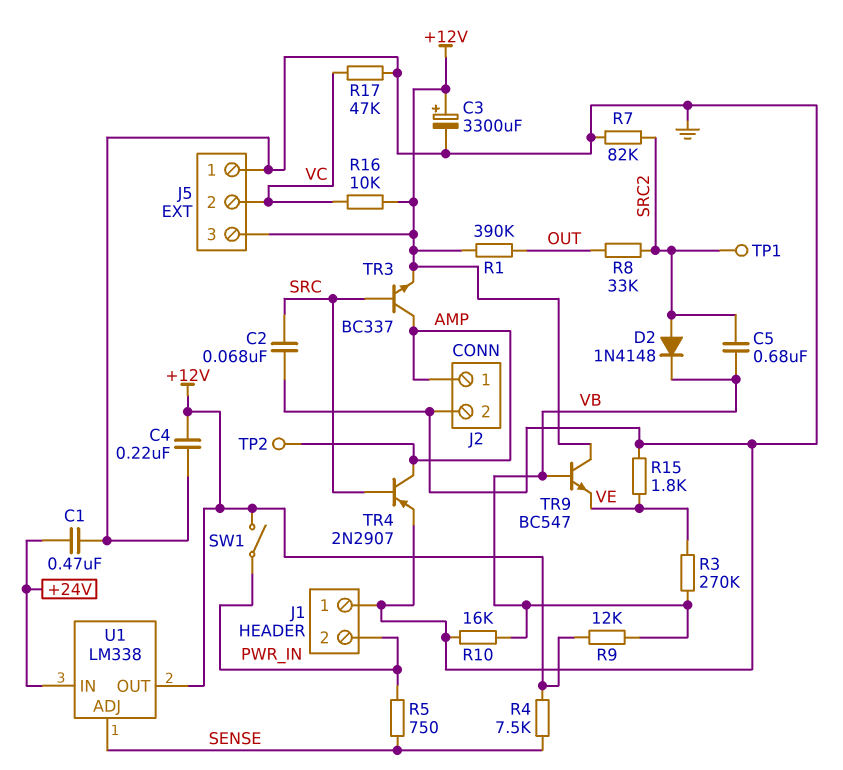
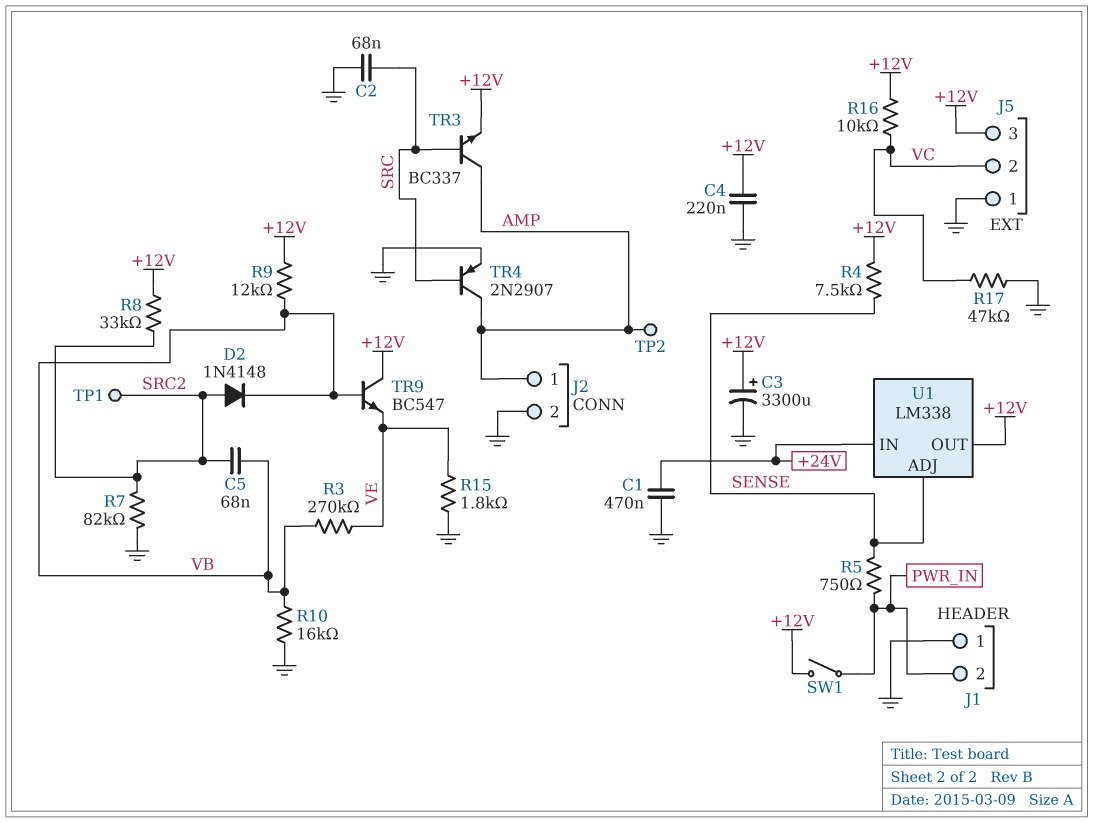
C5: 680nF (SRC2, VB) -> 68nF (SRC2, VB)
R1: 390k (+12V, OUT) -> none
R8: 33k (OUT, SRC2) -> 33k (+12V, SRC2)

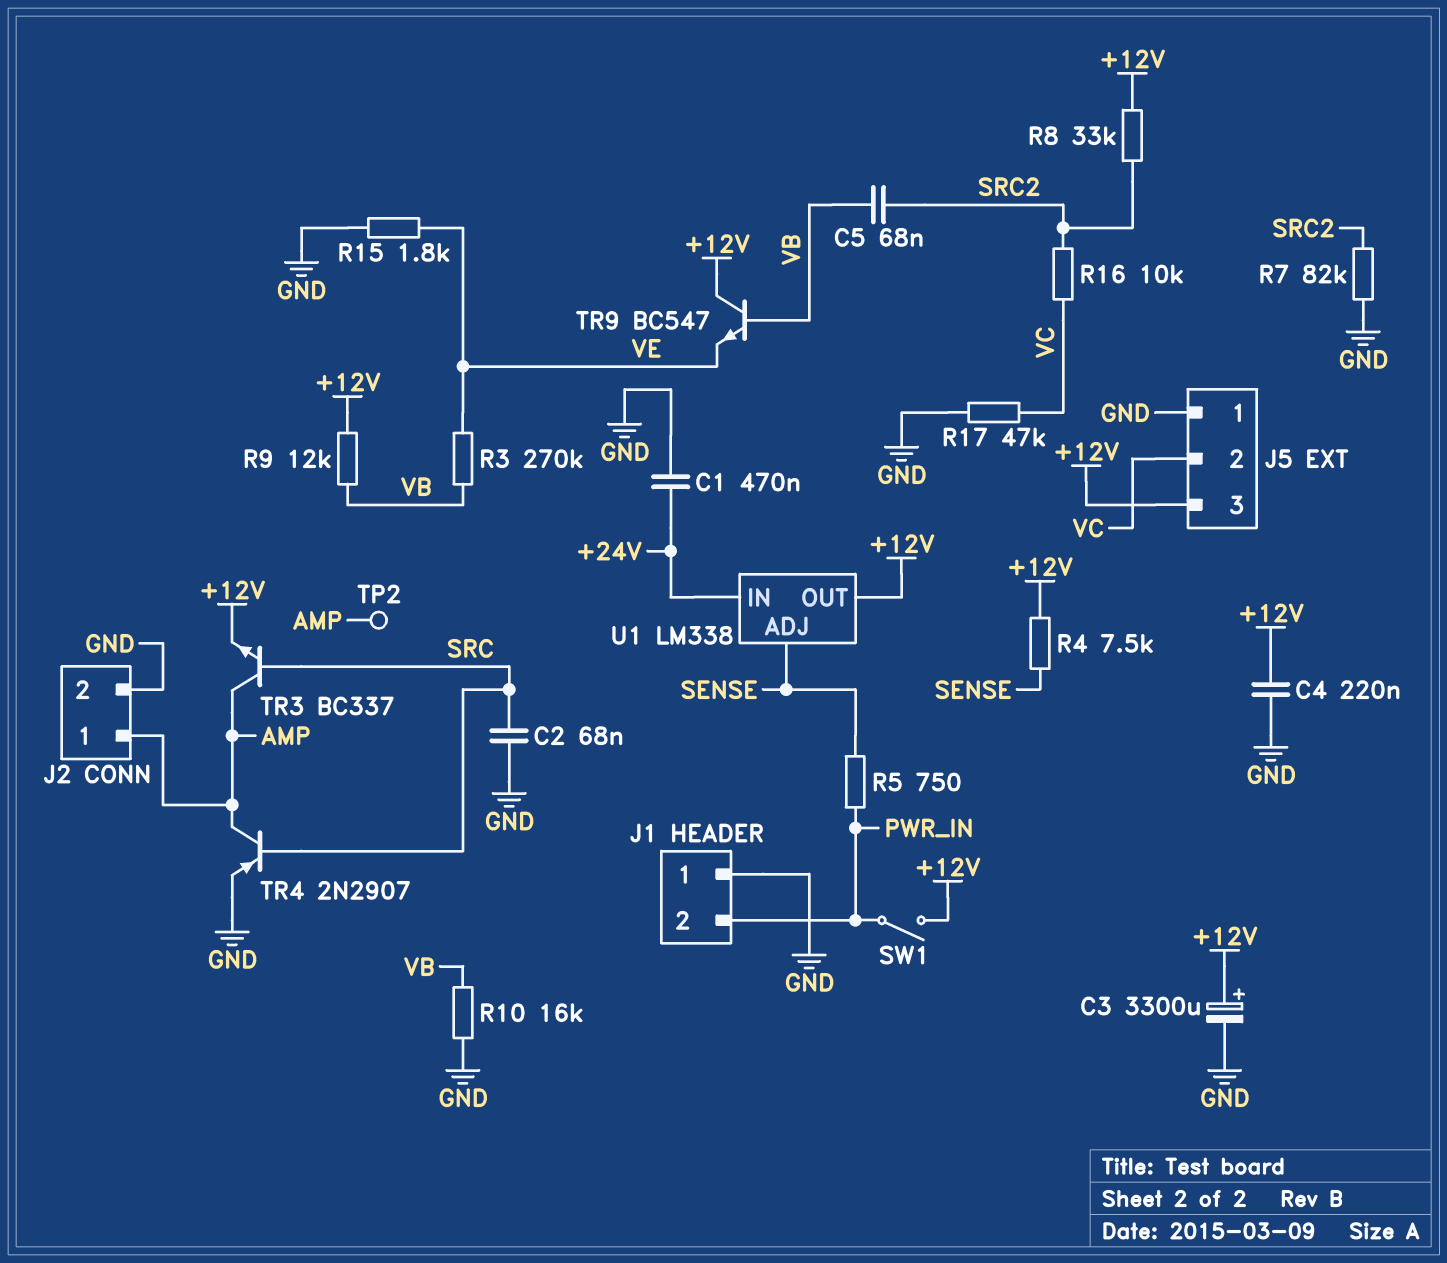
D2: diode 1N4148 (A SRC2, K VB) -> none
R16: 10k (+12V, VC) -> 10k (SRC2, VC)
TP1: test point (SRC2) -> none

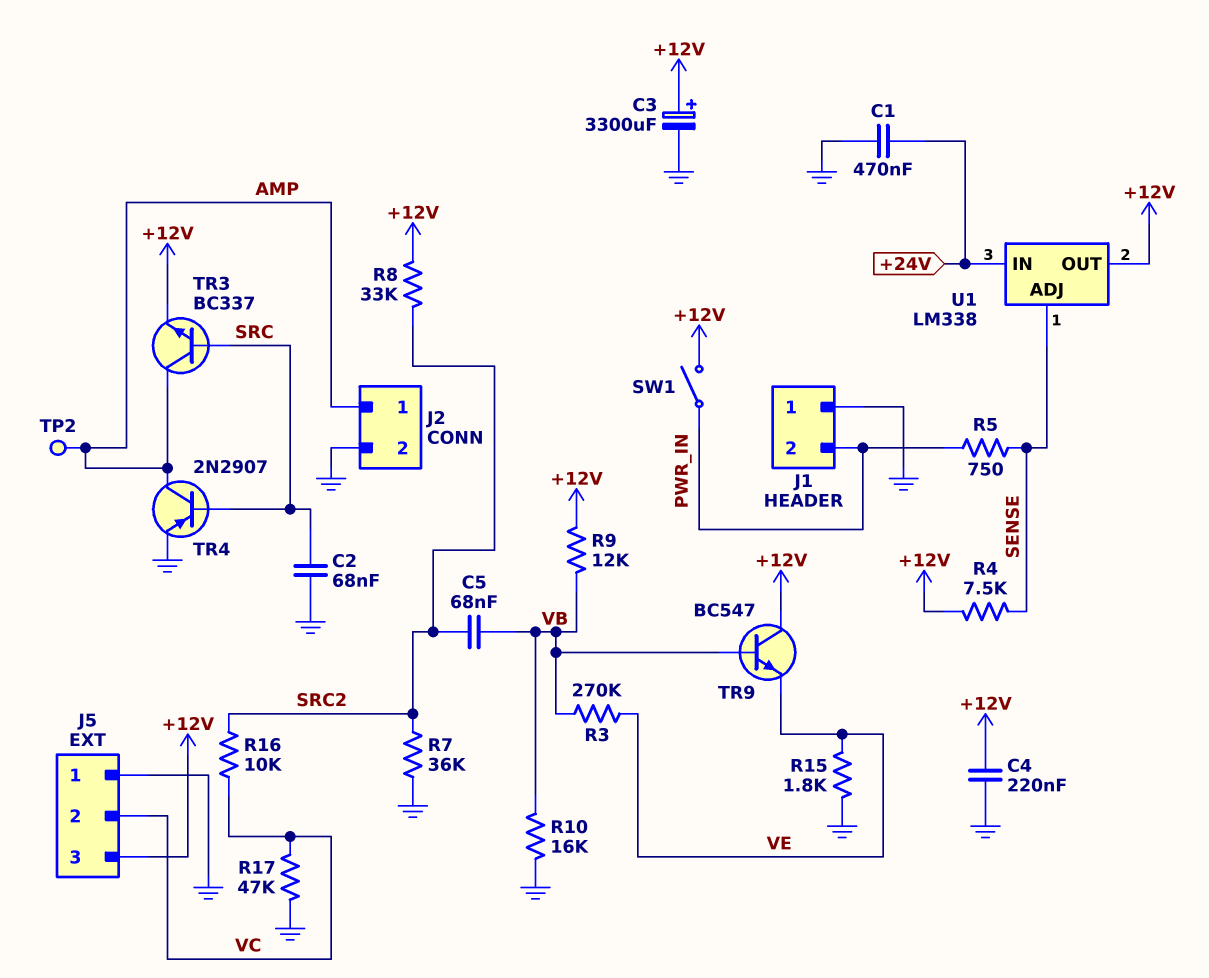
R7: 82k (GND, SRC2) -> 36k (GND, SRC2)

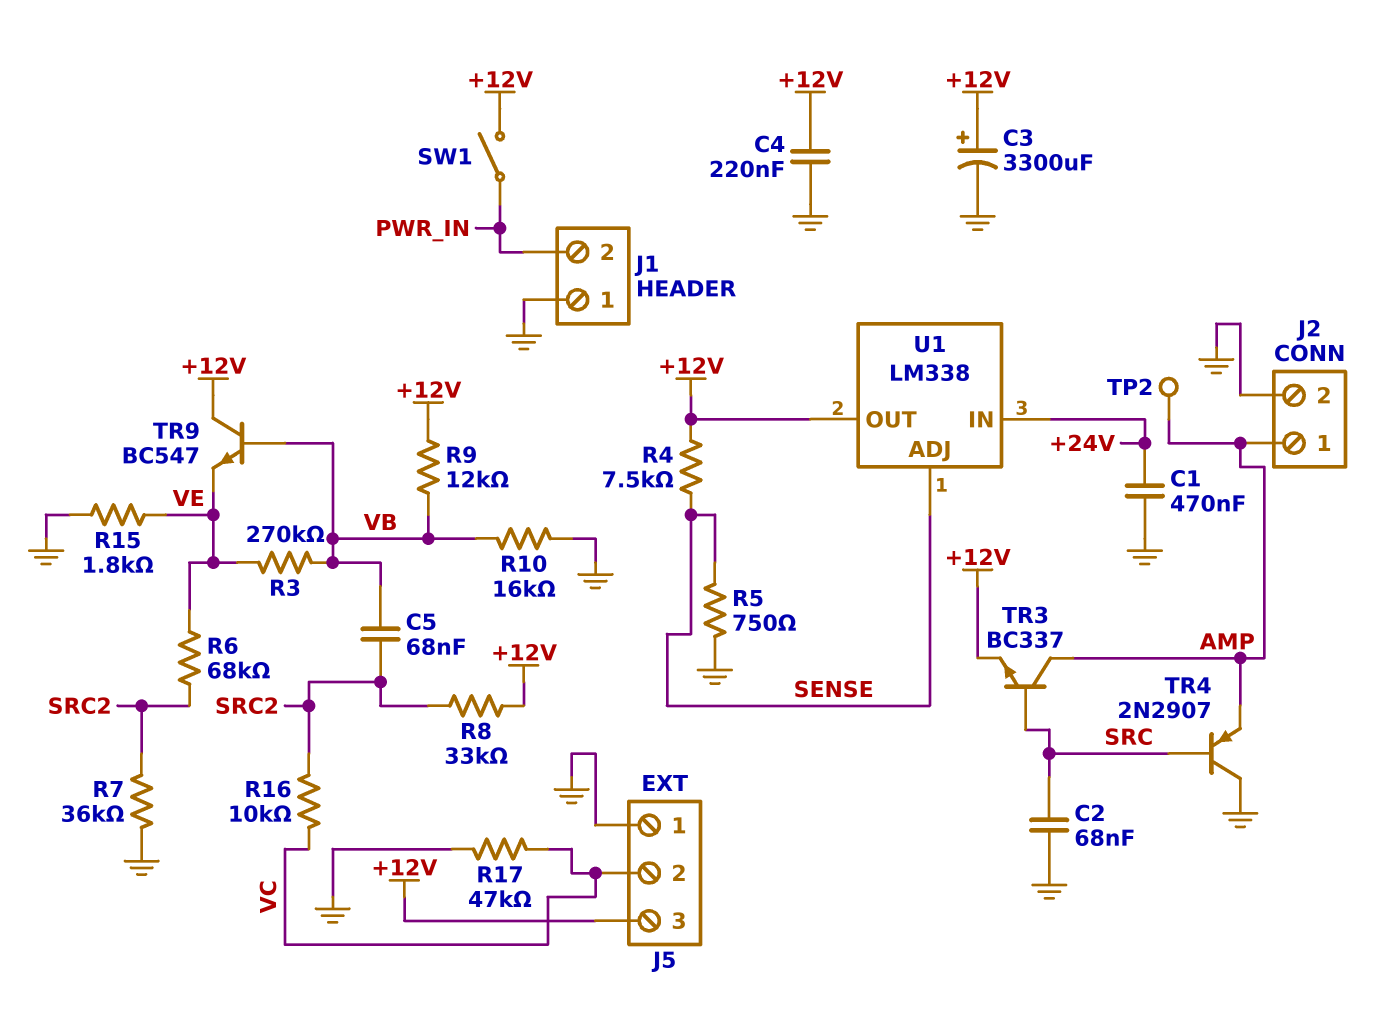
R5: 750 (PWR_IN, SENSE) -> 750 (GND, SENSE)
R6: none -> 68k (SRC2, VE)
TR4: PNP 2N2907 (B SRC, C AMP, E GND) -> PNP 2N2907 (B SRC, C GND, E AMP)

